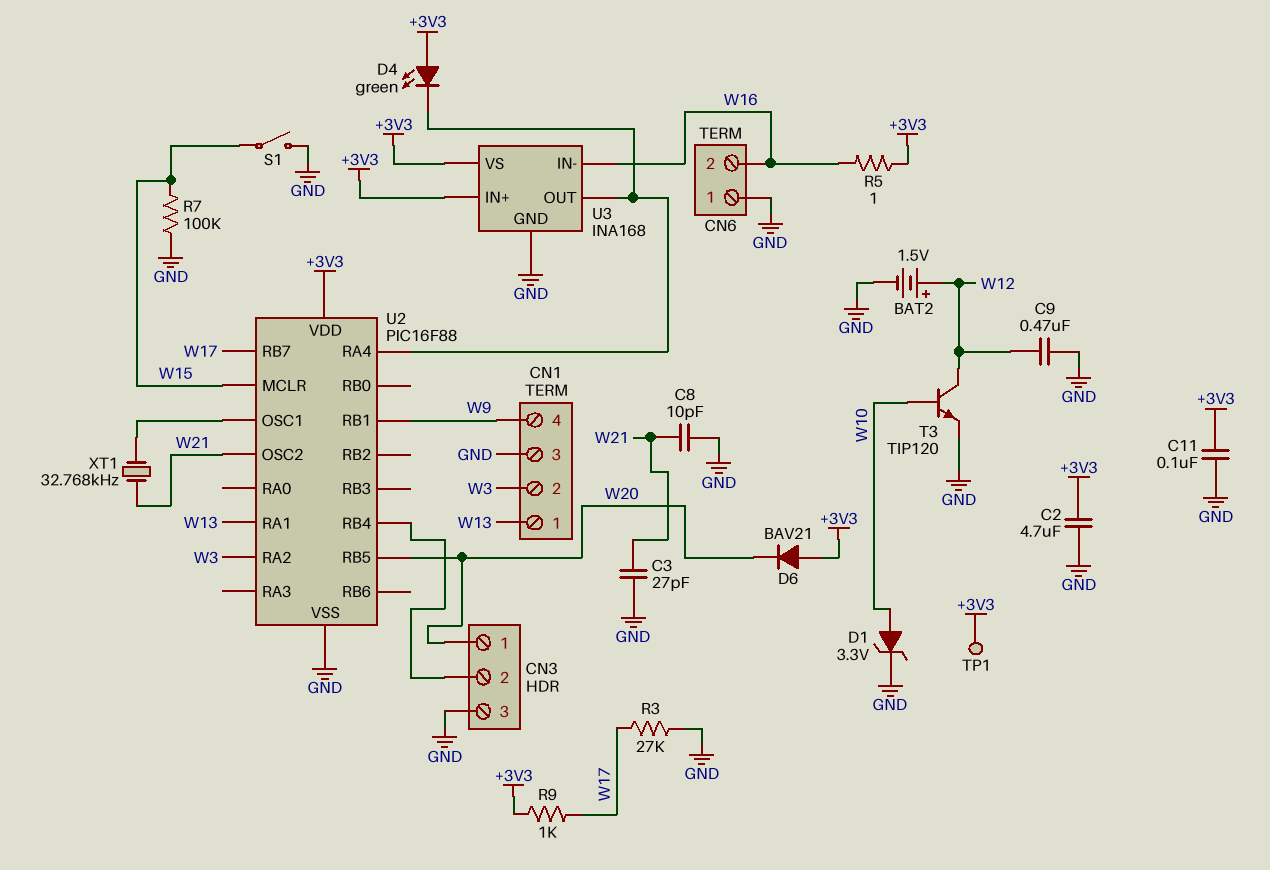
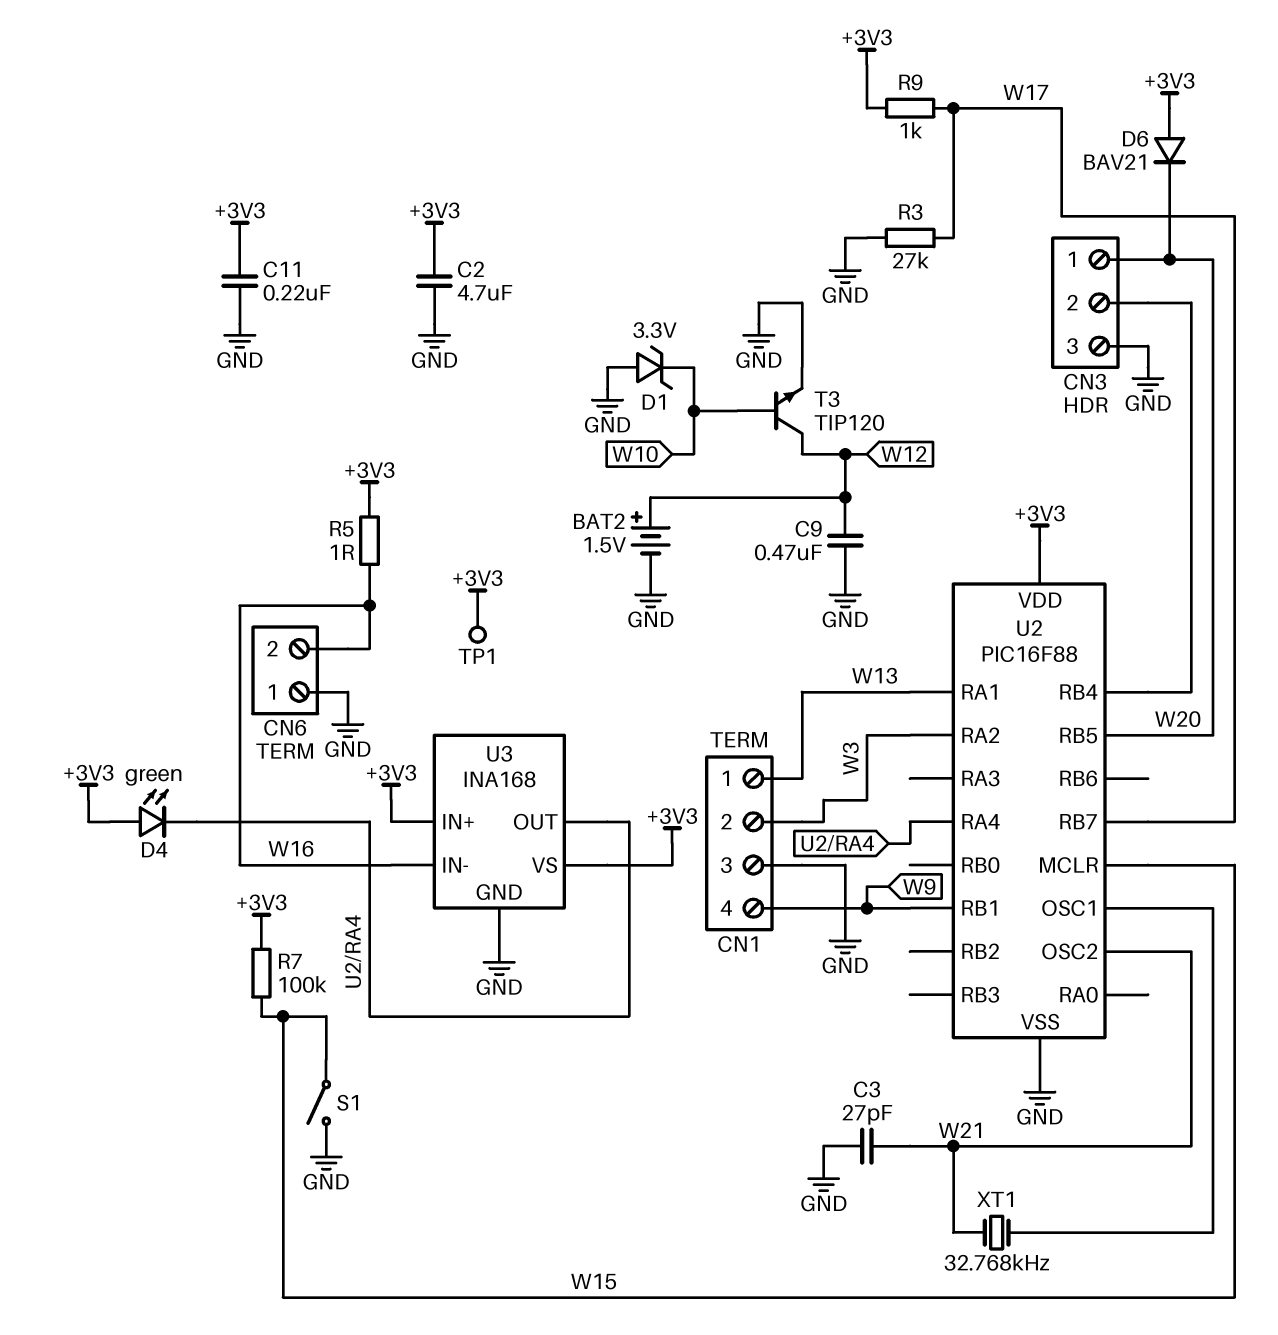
C8: 10pF (GND, W21) -> none
C11: 100nF (+3V3, GND) -> 220nF (+3V3, GND)
D1: zener 3.3V (A W10, K GND) -> zener 3.3V (A GND, K W10)
R7: 100k (GND, W15) -> 100k (+3V3, W15)

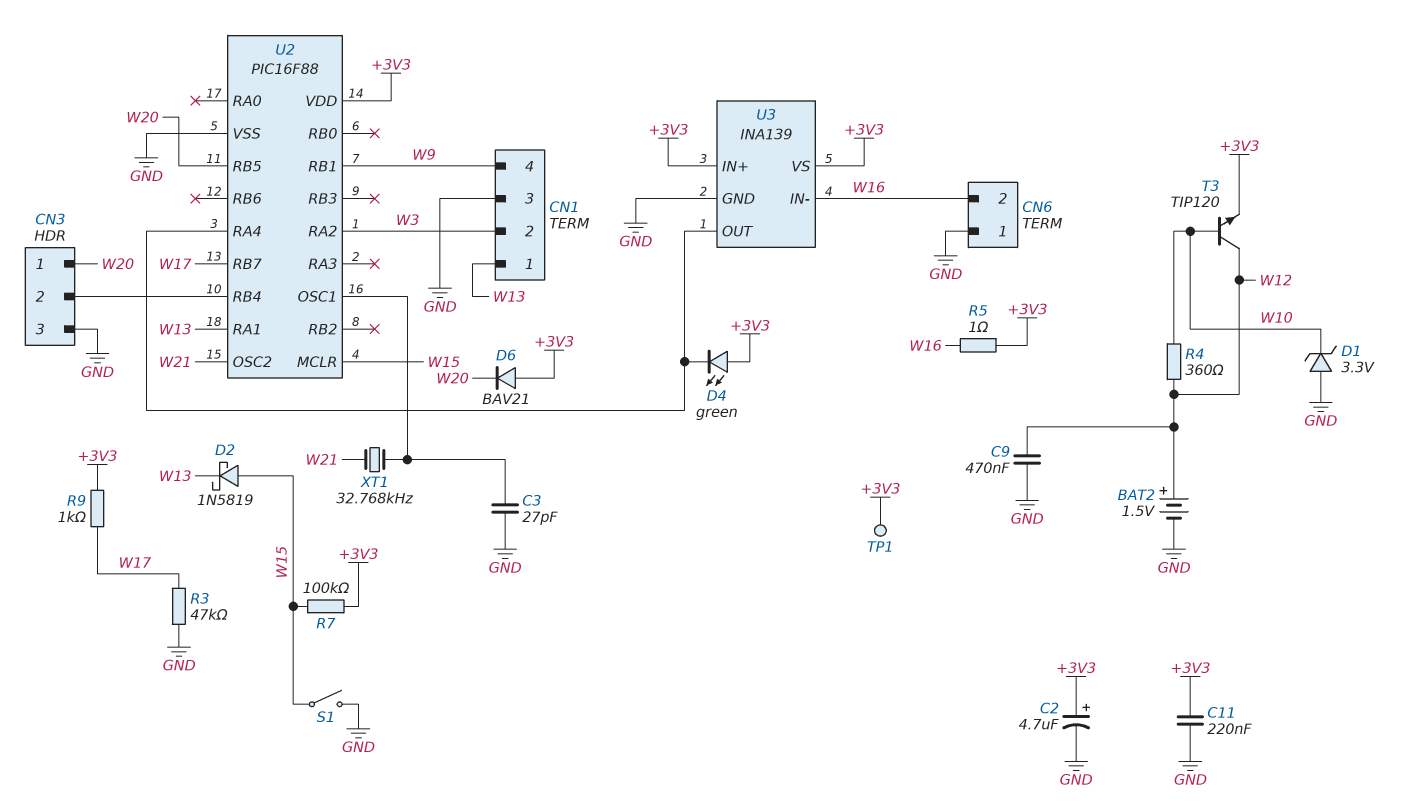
C2: 4.7uF (+3V3, GND) -> 4.7uF (plus +3V3, minus GND)
C3: 27pF (GND, W21) -> 27pF (GND, U2/OSC1)
D2: none -> schottky 1N5819 (A W15, K W13)
R3: 27k (GND, W17) -> 47k (GND, W17)
R4: none -> 360 (W10, W12)
T3: NPN TIP120 (B W10, C W12, E GND) -> NPN TIP120 (B W10, C W12, E +3V3)
U3: INA168 -> INA139

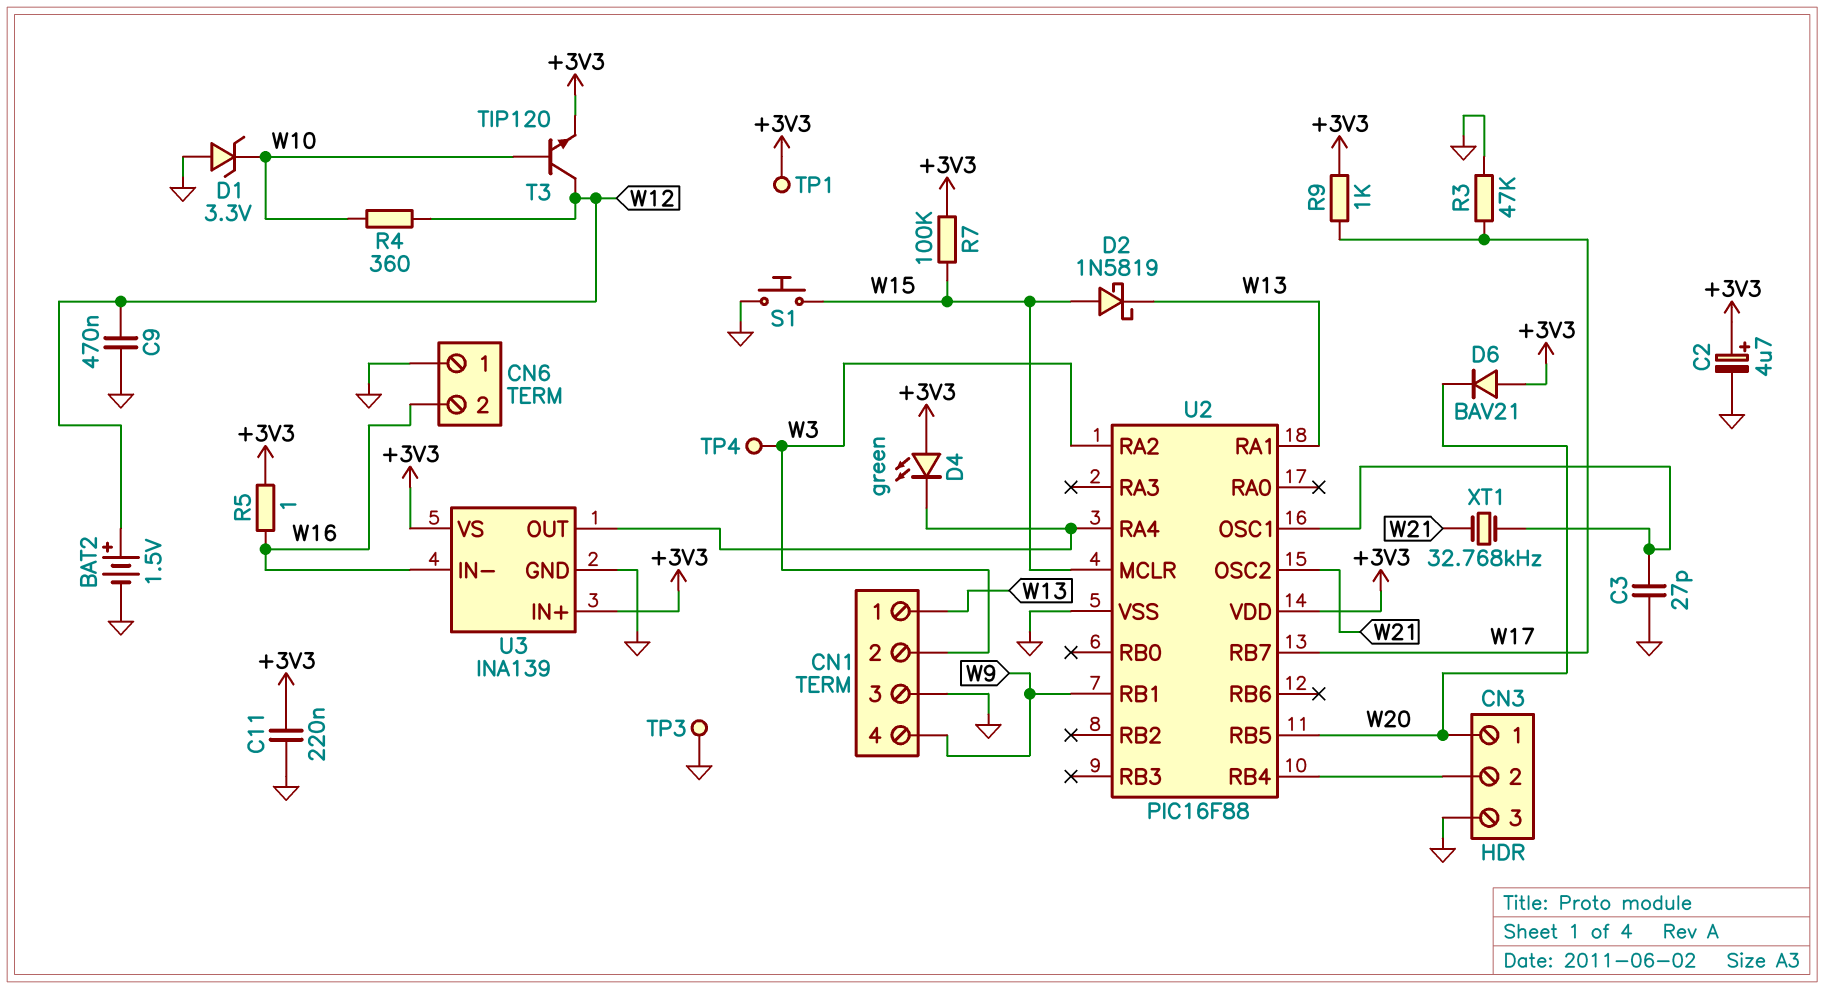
S1: switch (GND, W15) -> button (GND, W15)
TP3: none -> test point (GND)
TP4: none -> test point (W3)

